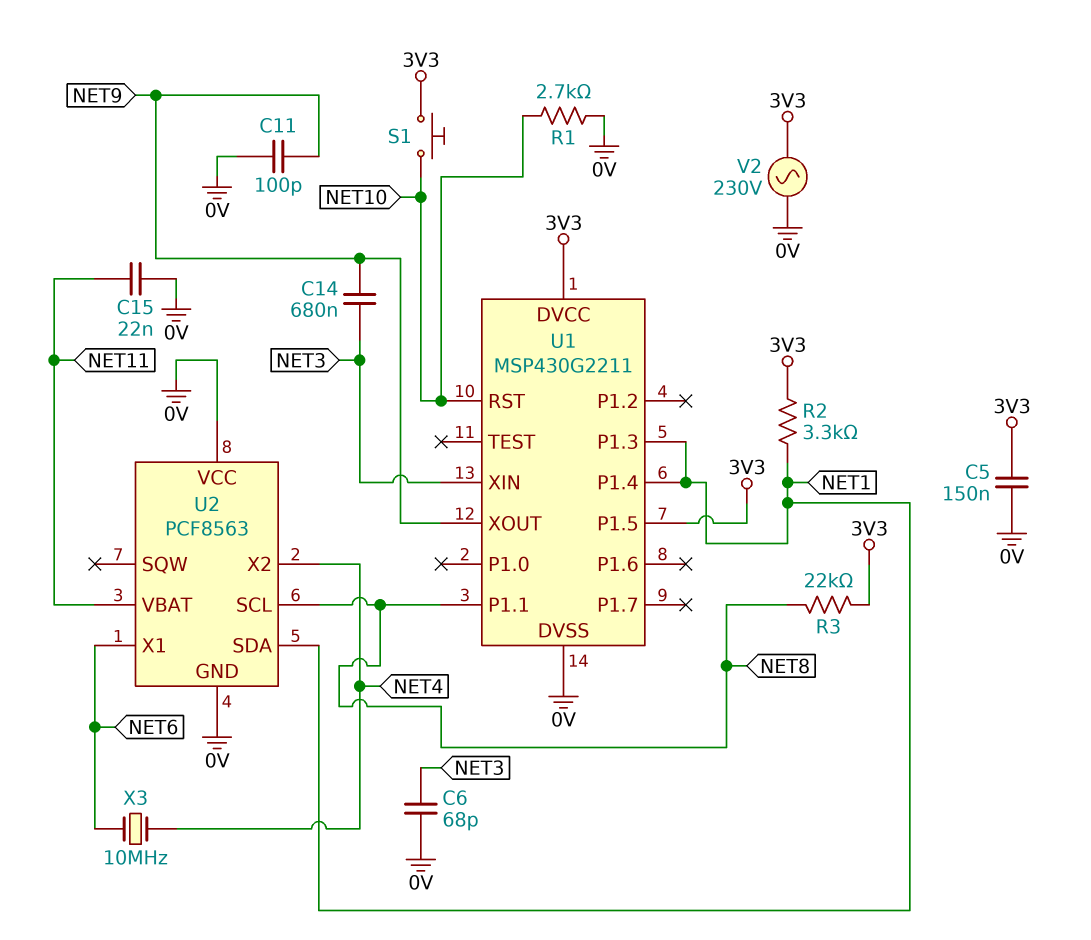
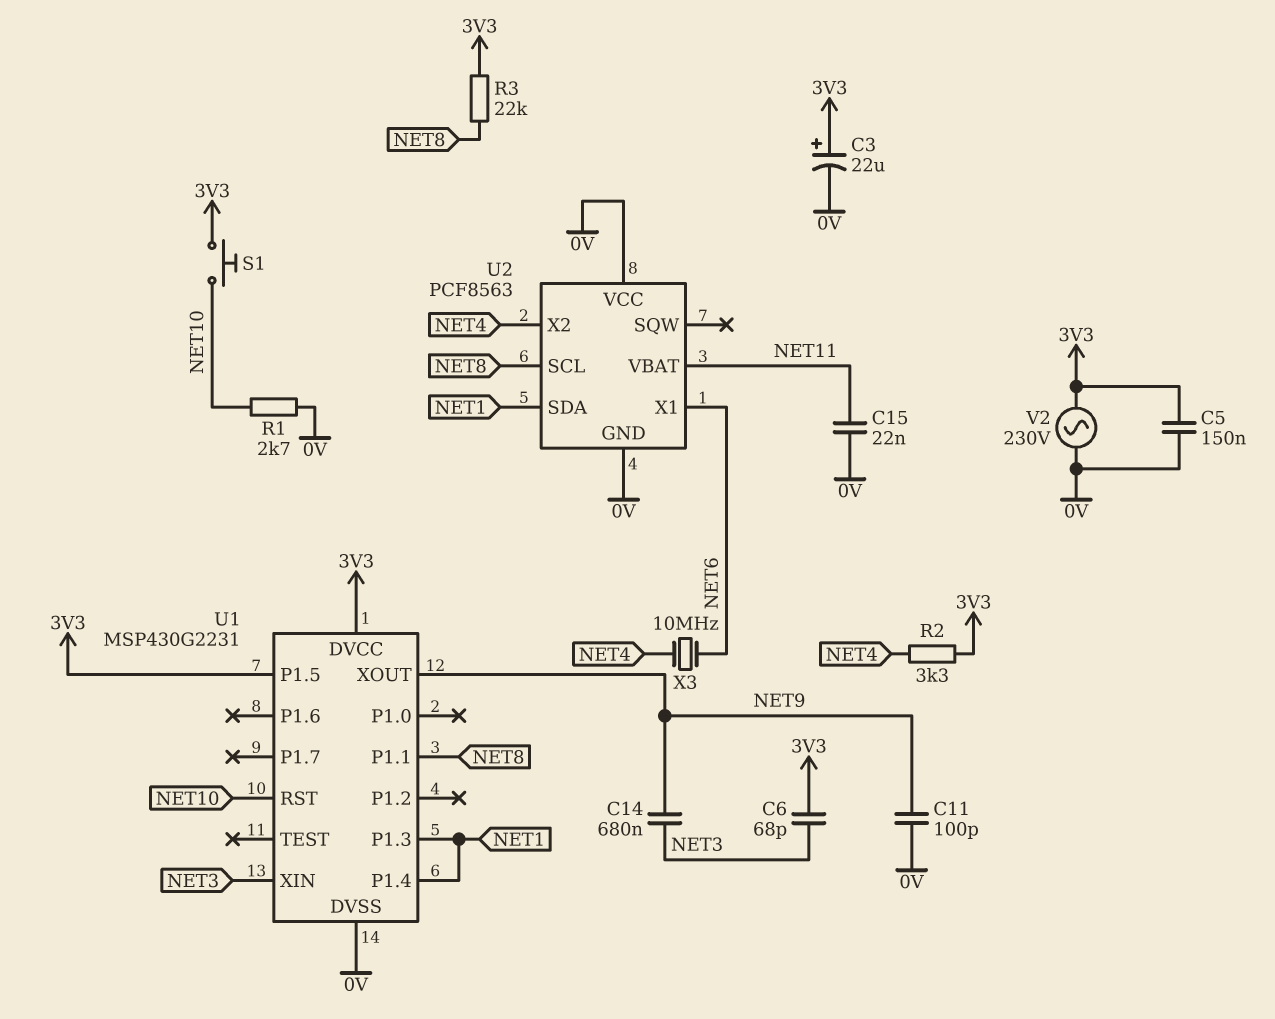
C3: none -> 22uF (plus 3V3, minus 0V)
C6: 68pF (0V, NET3) -> 68pF (3V3, NET3)
R2: 3.3k (3V3, NET1) -> 3.3k (3V3, NET4)
U1: MSP430G2211 -> MSP430G2231

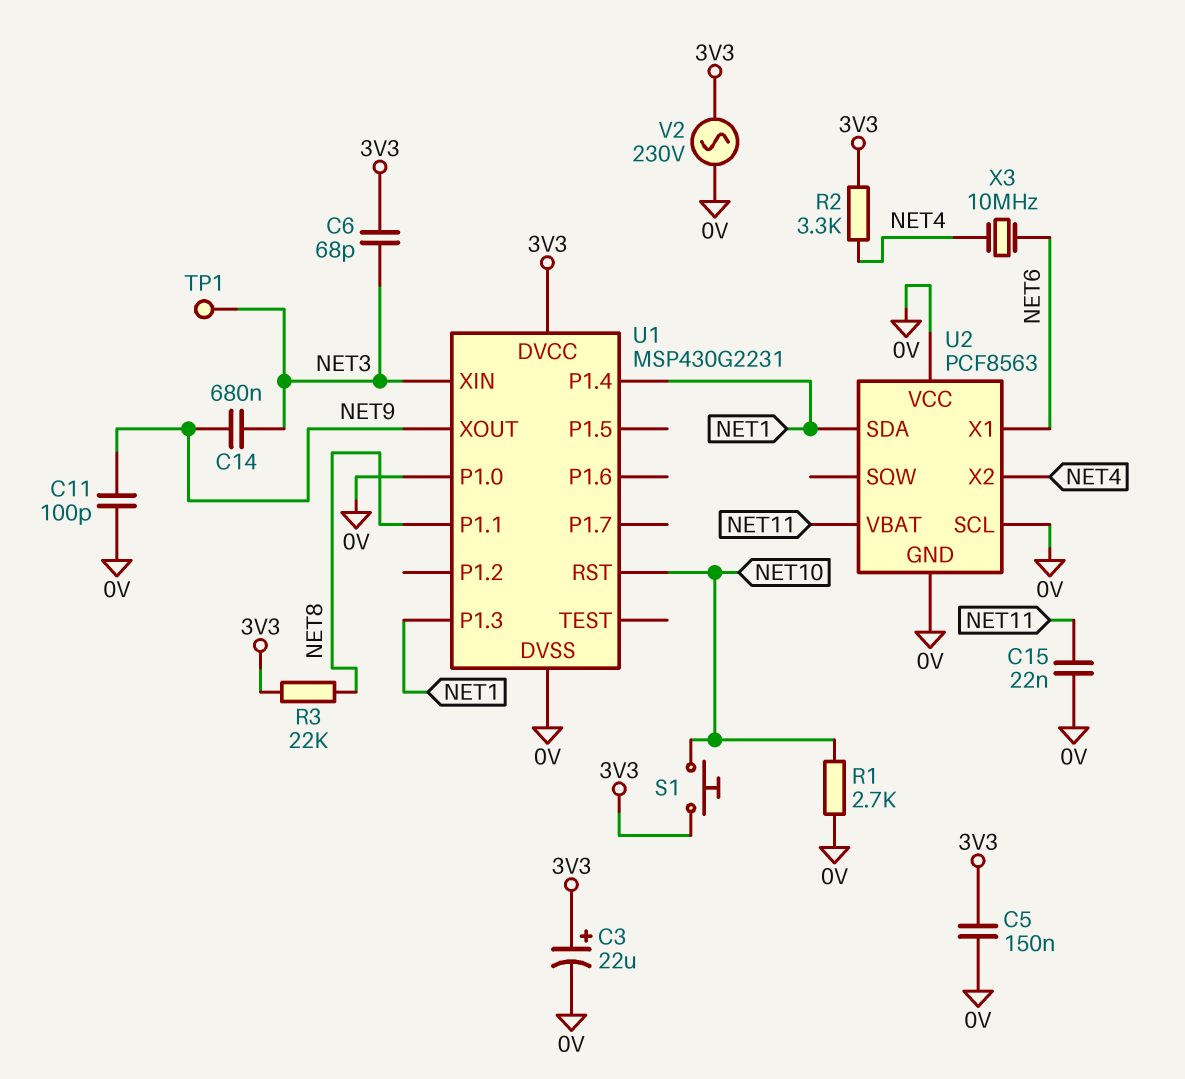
TP1: none -> test point (NET3)
U1 pin P1.0: none -> 0V
U1 pin P1.5: 3V3 -> none
U2 pin SCL: NET8 -> 0V

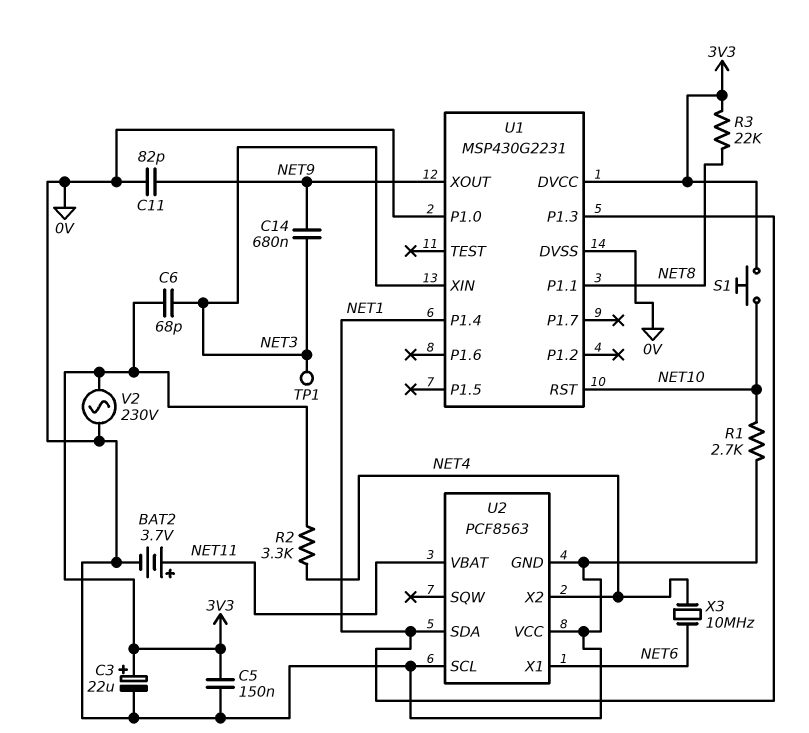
BAT2: none -> 3.7V (plus NET11, minus 0V)
C11: 100pF (0V, NET9) -> 82pF (0V, NET9)
C15: 22nF (0V, NET11) -> none

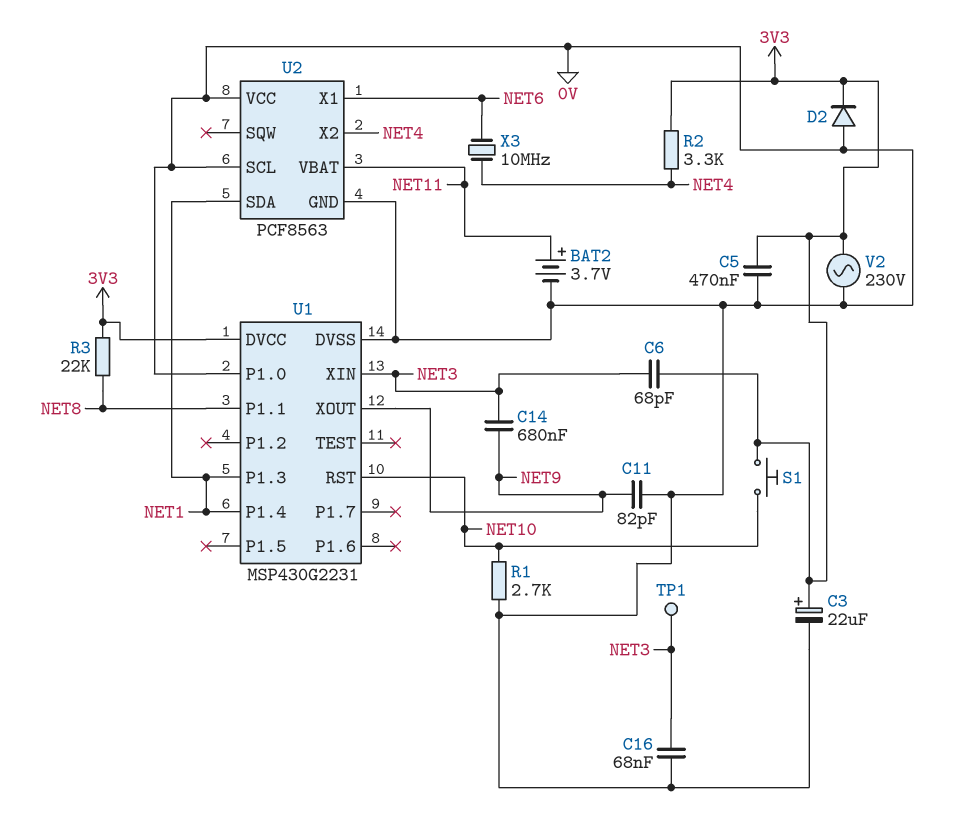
C5: 150nF (0V, 3V3) -> 470nF (0V, 3V3)
C16: none -> 68nF (0V, NET3)
D2: none -> diode (A 0V, K 3V3)

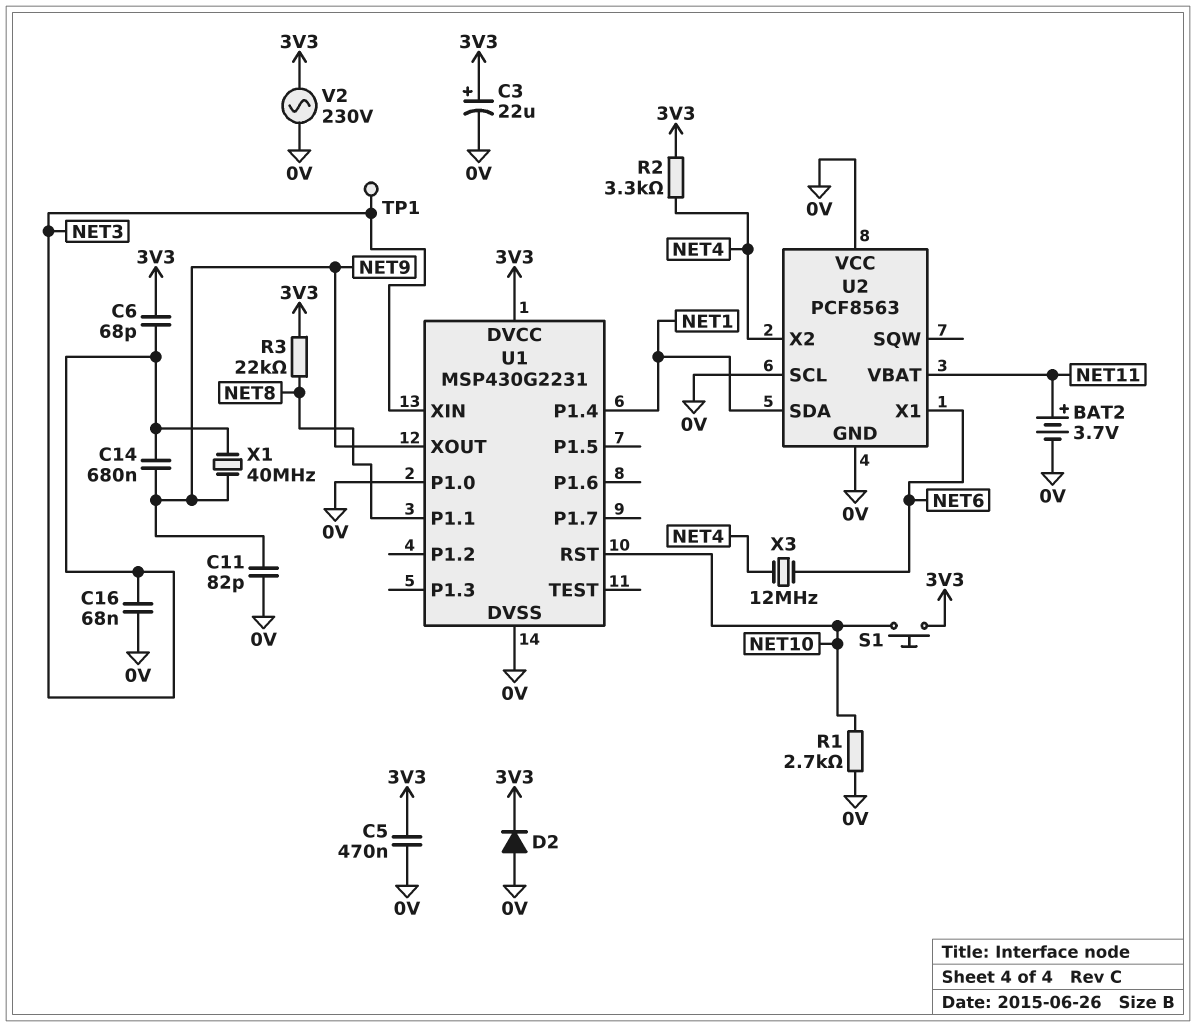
U1 pin P1.3: NET1 -> none
X1: none -> 40MHz (NET3, NET9)
X3: 10MHz (NET4, NET6) -> 12MHz (NET4, NET6)

